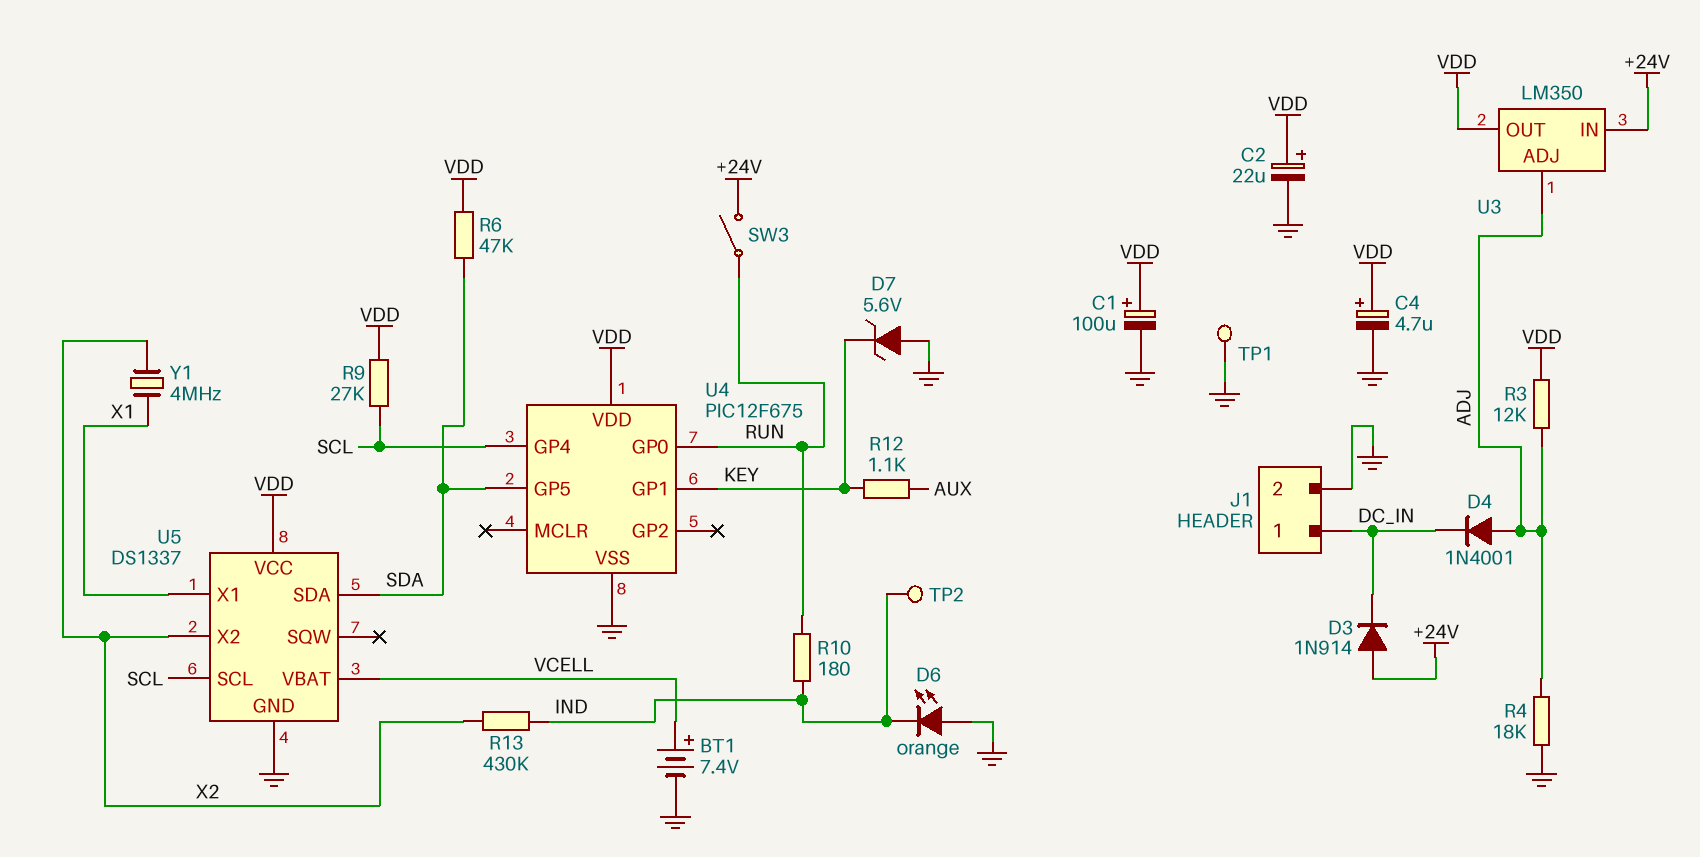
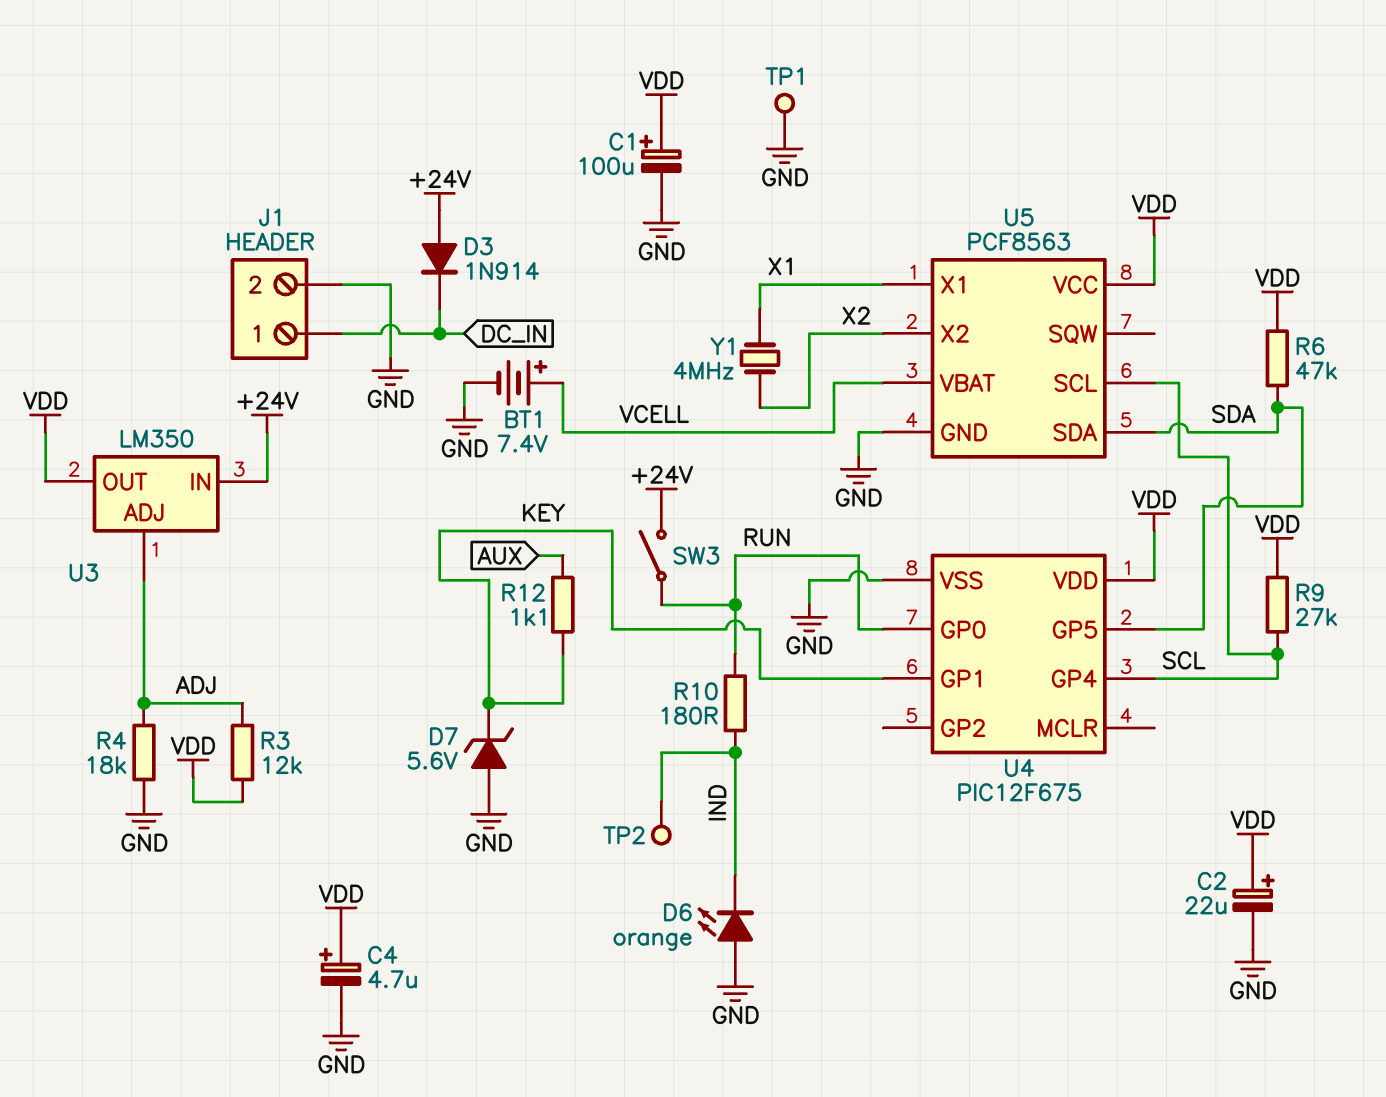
D4: diode 1N4001 (A ADJ, K DC_IN) -> none
R13: 430k (IND, X2) -> none
U5: DS1337 -> PCF8563

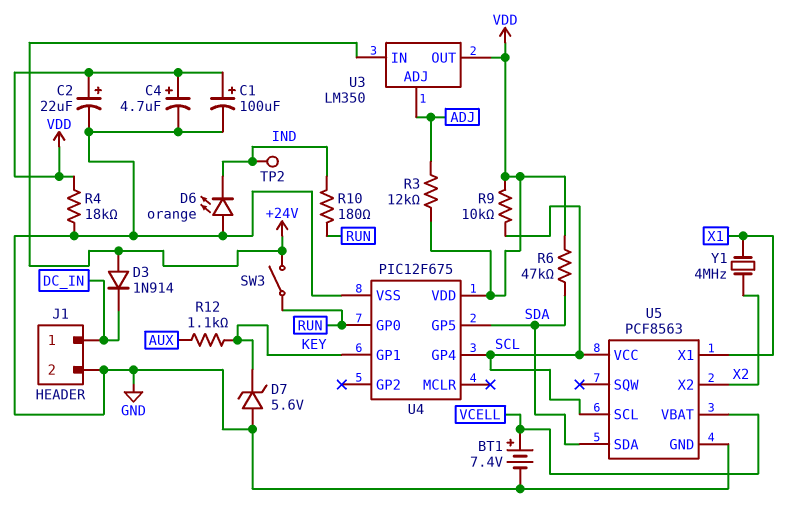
R4: 18k (ADJ, GND) -> 18k (GND, VDD)
R9: 27k (SCL, VDD) -> 10k (SCL, VDD)
TP1: test point (GND) -> none
U5 pin VCC: VDD -> SCL

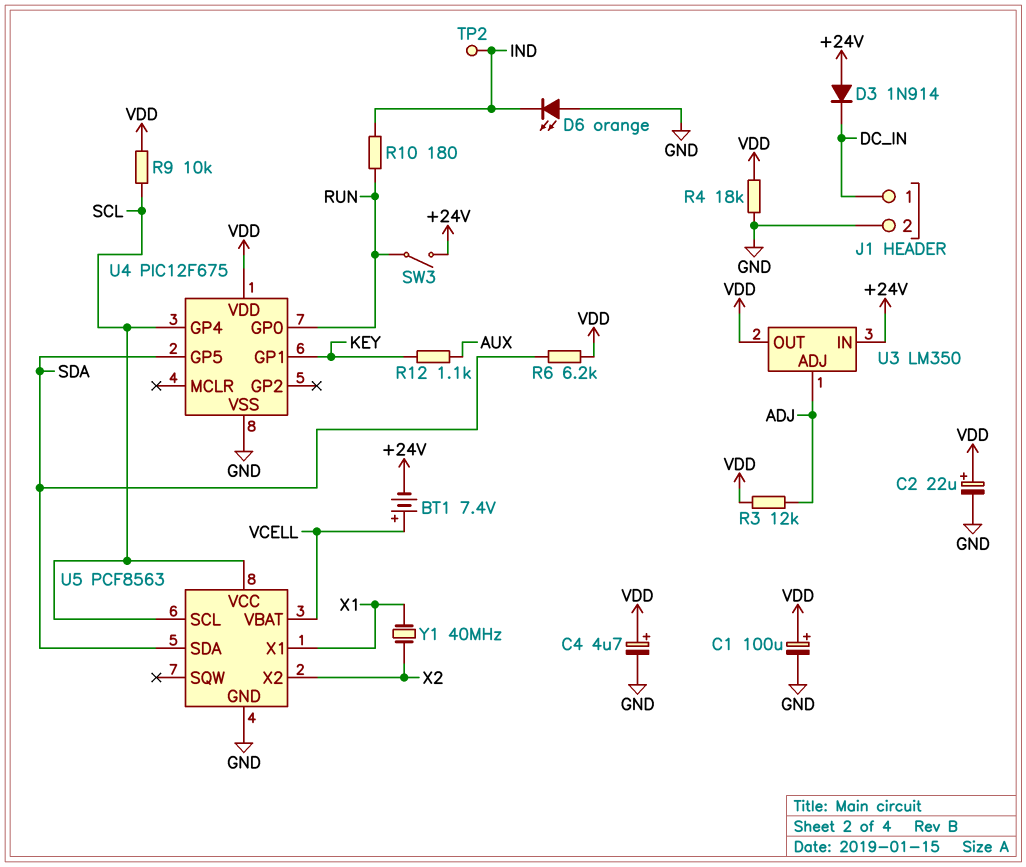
BT1: 7.4V (plus VCELL, minus GND) -> 7.4V (plus VCELL, minus +24V)
D7: zener 5.6V (A GND, K KEY) -> none
R6: 47k (SDA, VDD) -> 6.2k (SDA, VDD)
Y1: 4MHz (X1, X2) -> 40MHz (X1, X2)

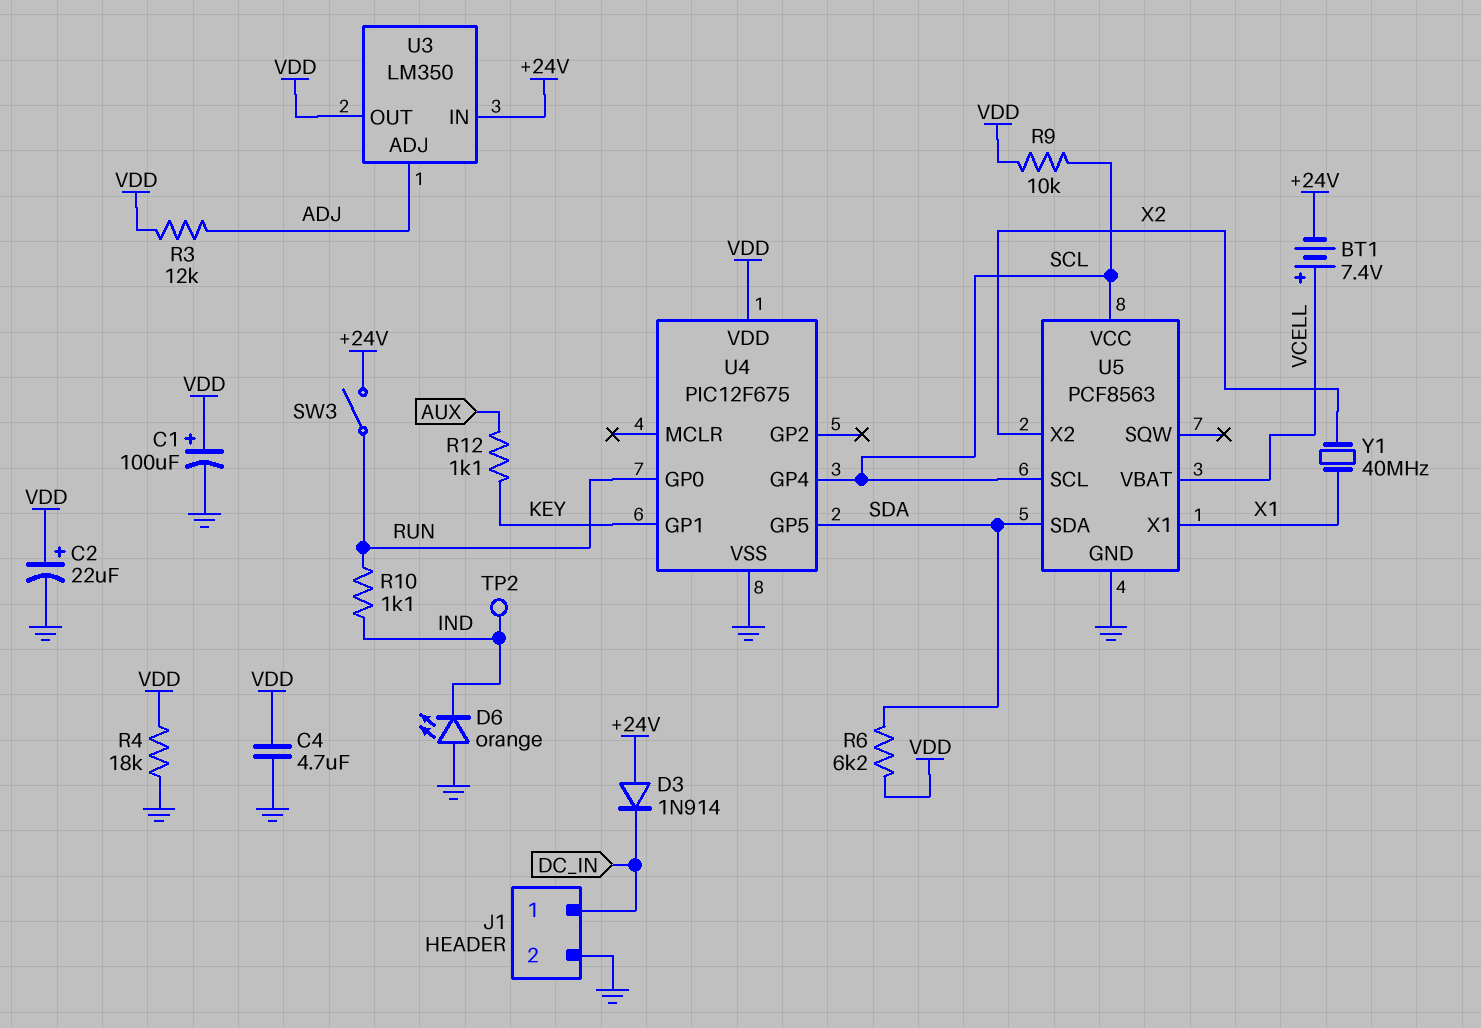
C4: 4.7uF (plus VDD, minus GND) -> 4.7uF (GND, VDD)
R10: 180 (IND, RUN) -> 1.1k (IND, RUN)

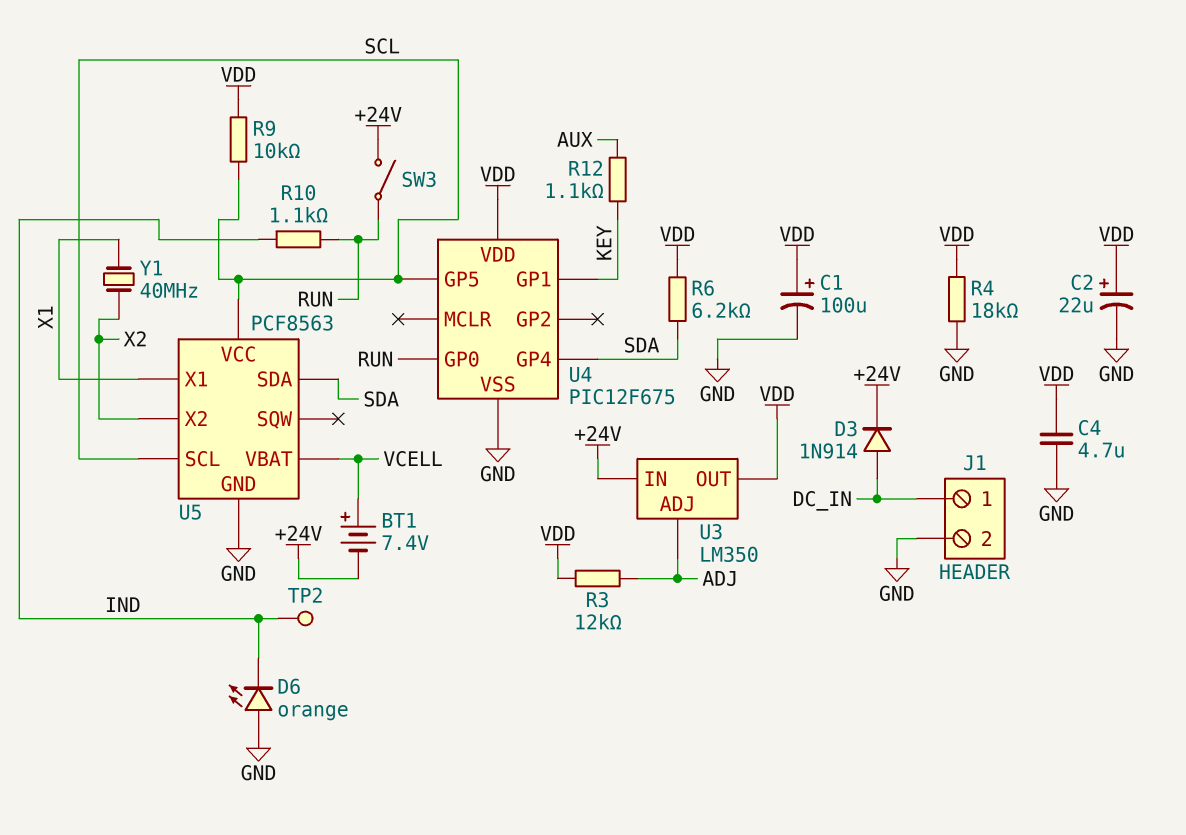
D3: diode 1N914 (A +24V, K DC_IN) -> diode 1N914 (A DC_IN, K +24V)
U4 pin GP4: SCL -> SDA
U4 pin GP5: SDA -> SCL

